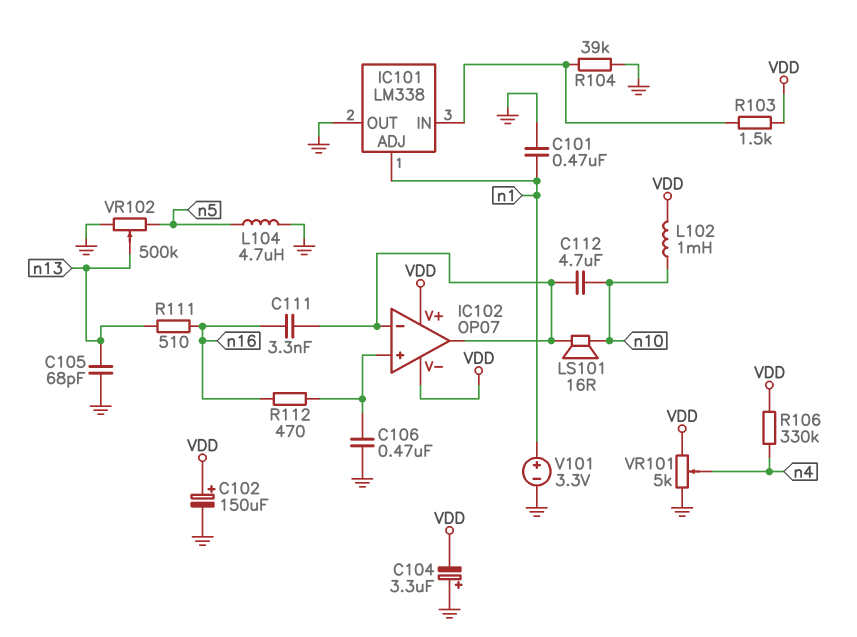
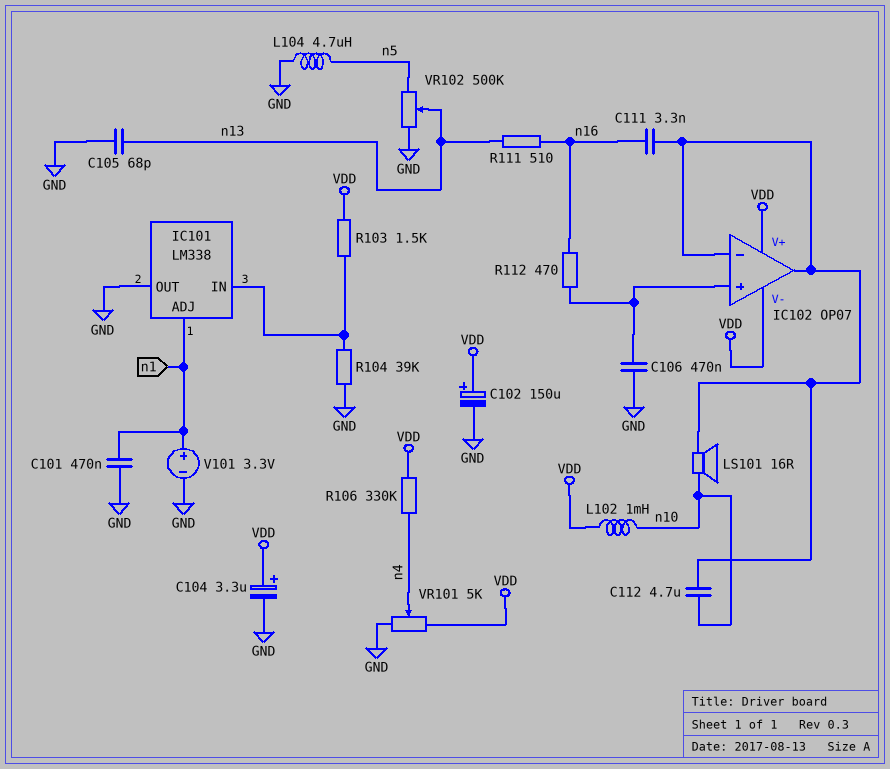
C104: 3.3uF (plus GND, minus VDD) -> 3.3uF (plus VDD, minus GND)

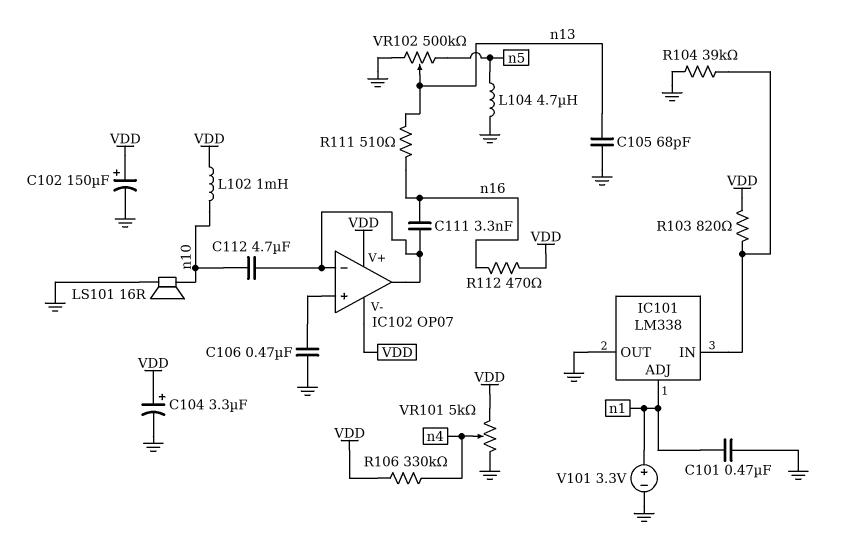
LS101: speaker 16R (IC102/in-, n10) -> speaker 16R (GND, n10)
R103: 1.5k (IC101/IN, VDD) -> 820 (IC101/IN, VDD)
R112: 470 (IC102/in+, n16) -> 470 (VDD, n16)

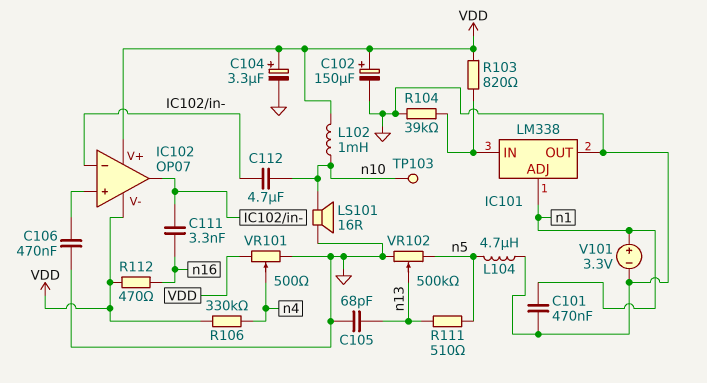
R111: 510 (n13, n16) -> 510 (n5, n13)
TP103: none -> test point (n10)
VR101: 5k (GND, VDD, wiper n4) -> 500 (GND, VDD, wiper n4)

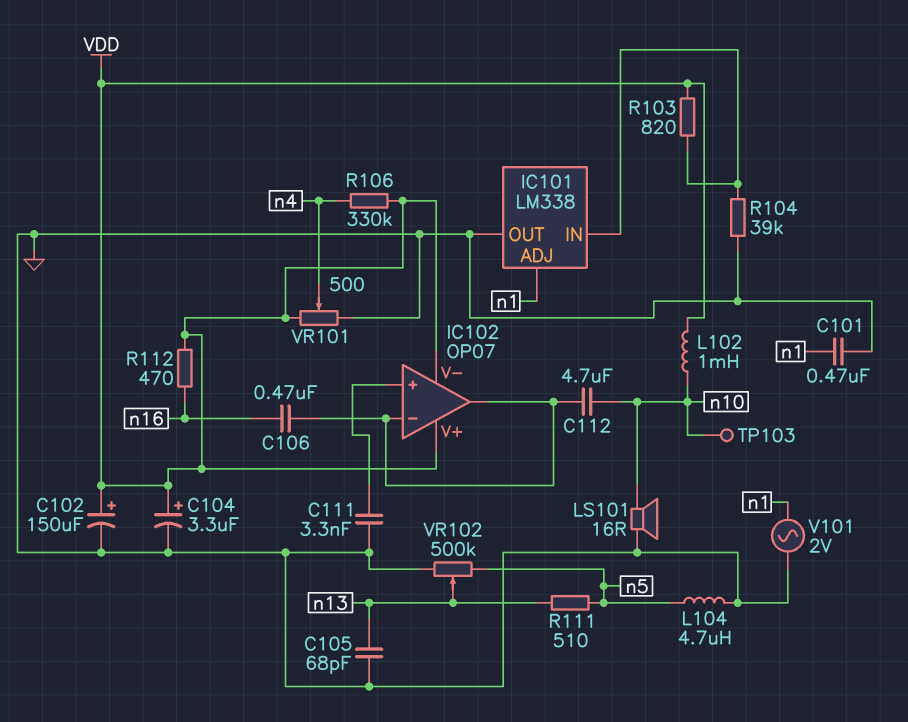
C106: 470nF (GND, IC102/in+) -> 470nF (IC102/in-, n16)
C111: 3.3nF (IC102/in-, n16) -> 3.3nF (GND, IC102/in+)
V101: 3.3V (plus n1, minus GND) -> AC 2V (GND, n1)

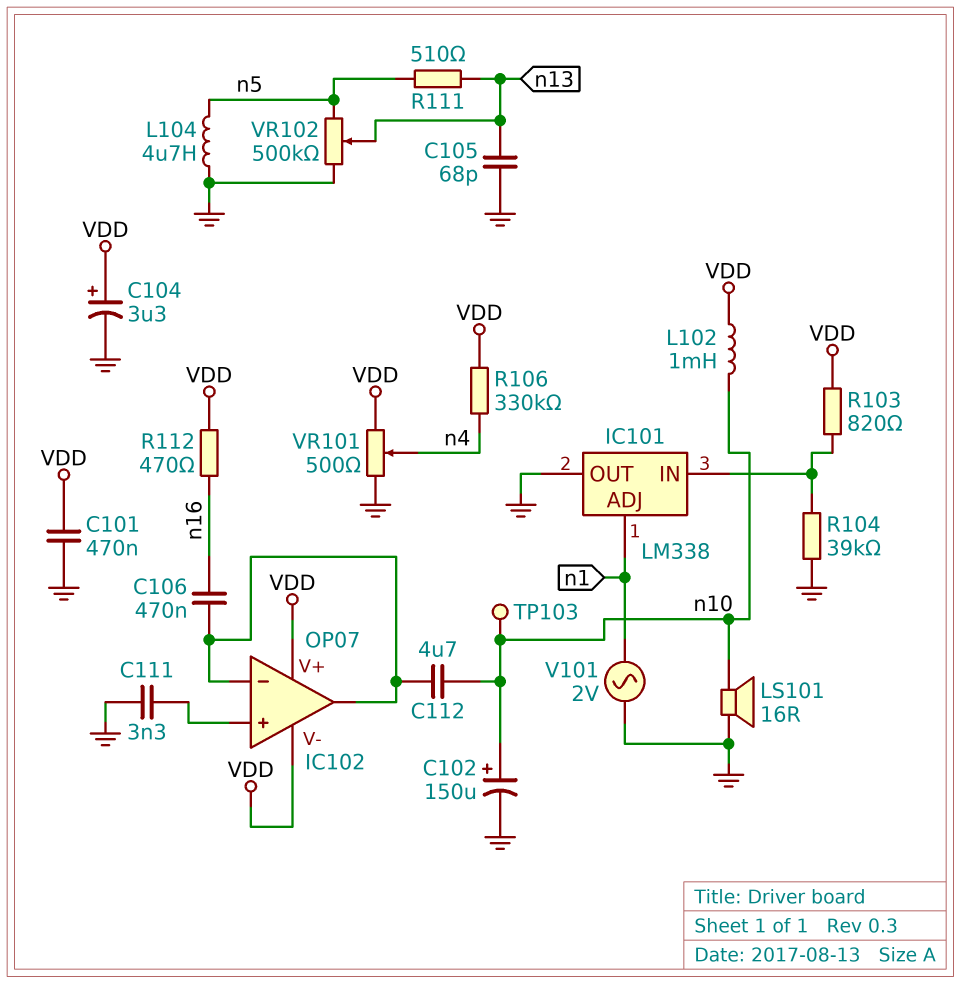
C101: 470nF (GND, n1) -> 470nF (GND, VDD)
C102: 150uF (plus VDD, minus GND) -> 150uF (plus n10, minus GND)

